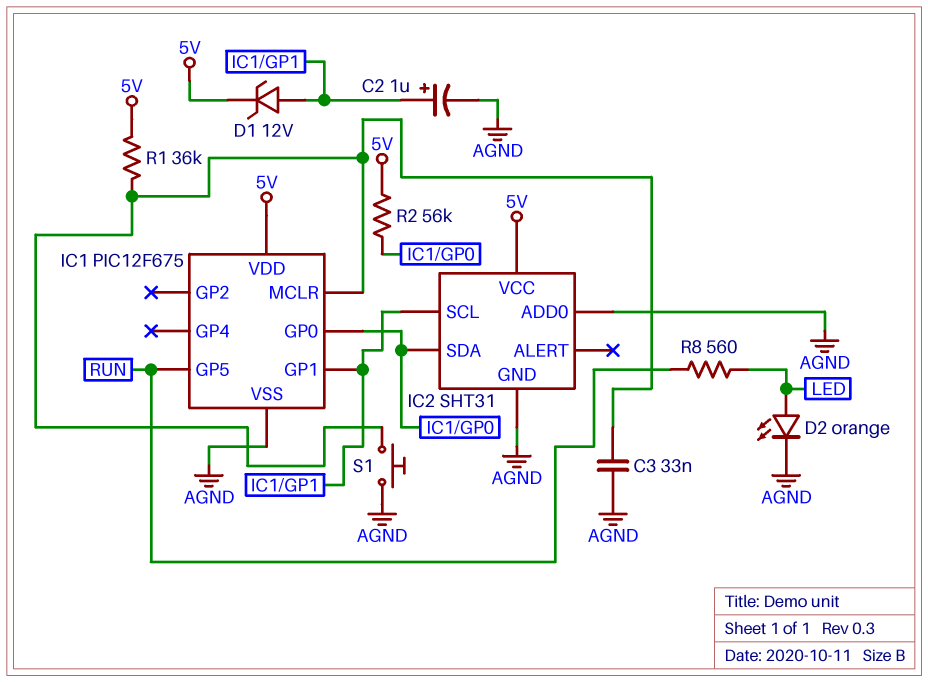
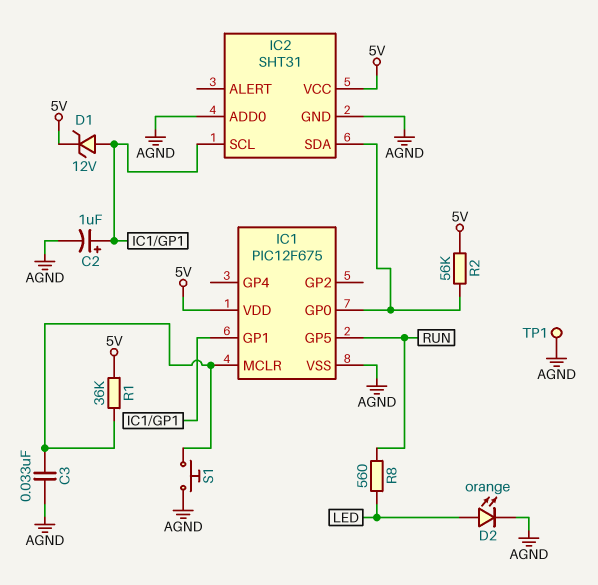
TP1: none -> test point (AGND)

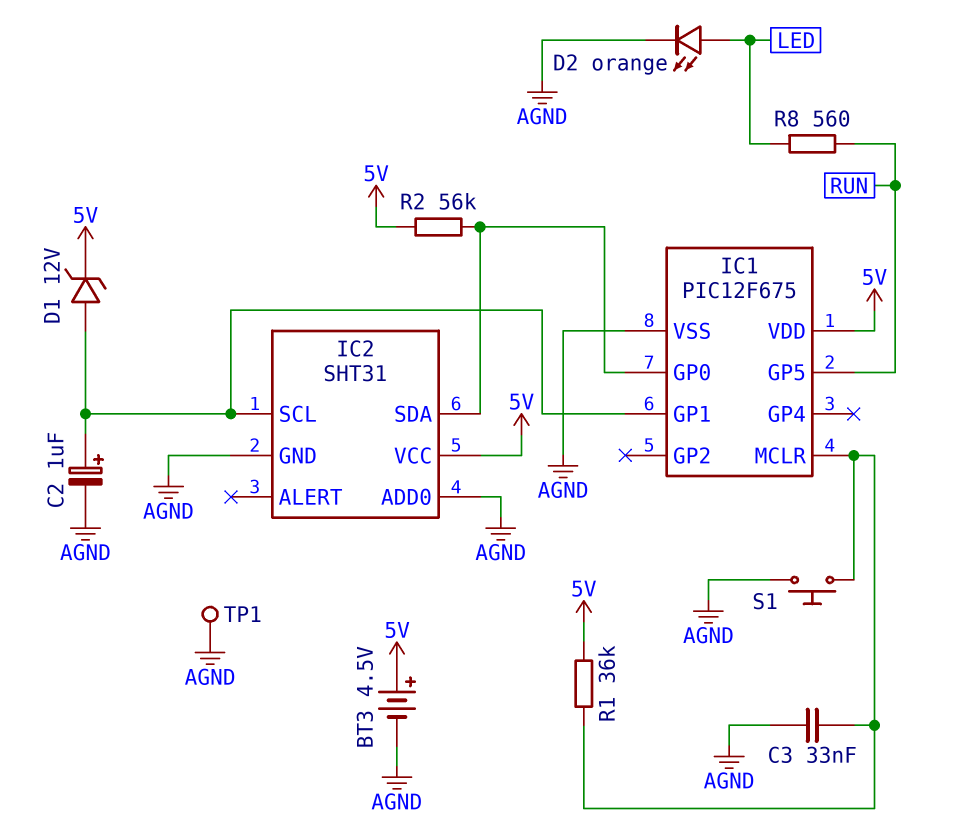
BT3: none -> 4.5V (plus 5V, minus AGND)

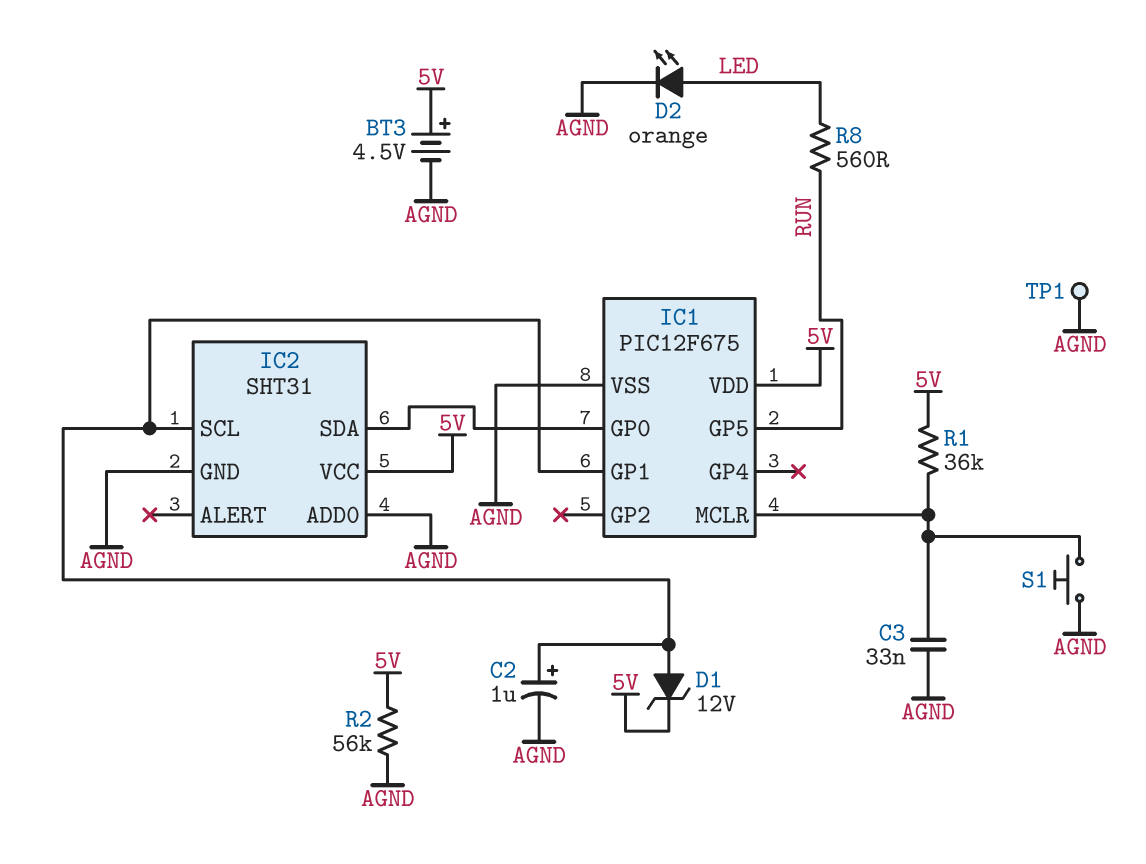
R2: 56k (5V, IC1/GP0) -> 56k (5V, AGND)

